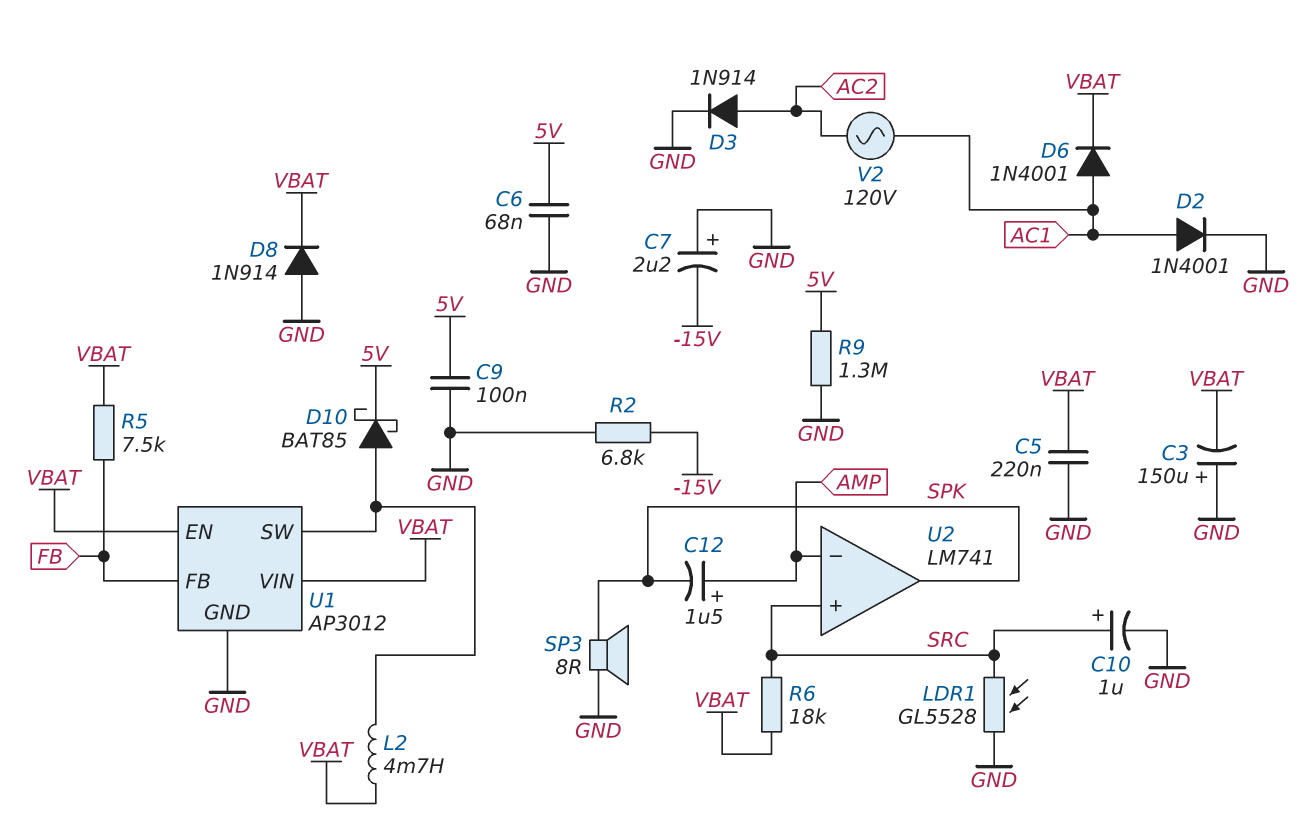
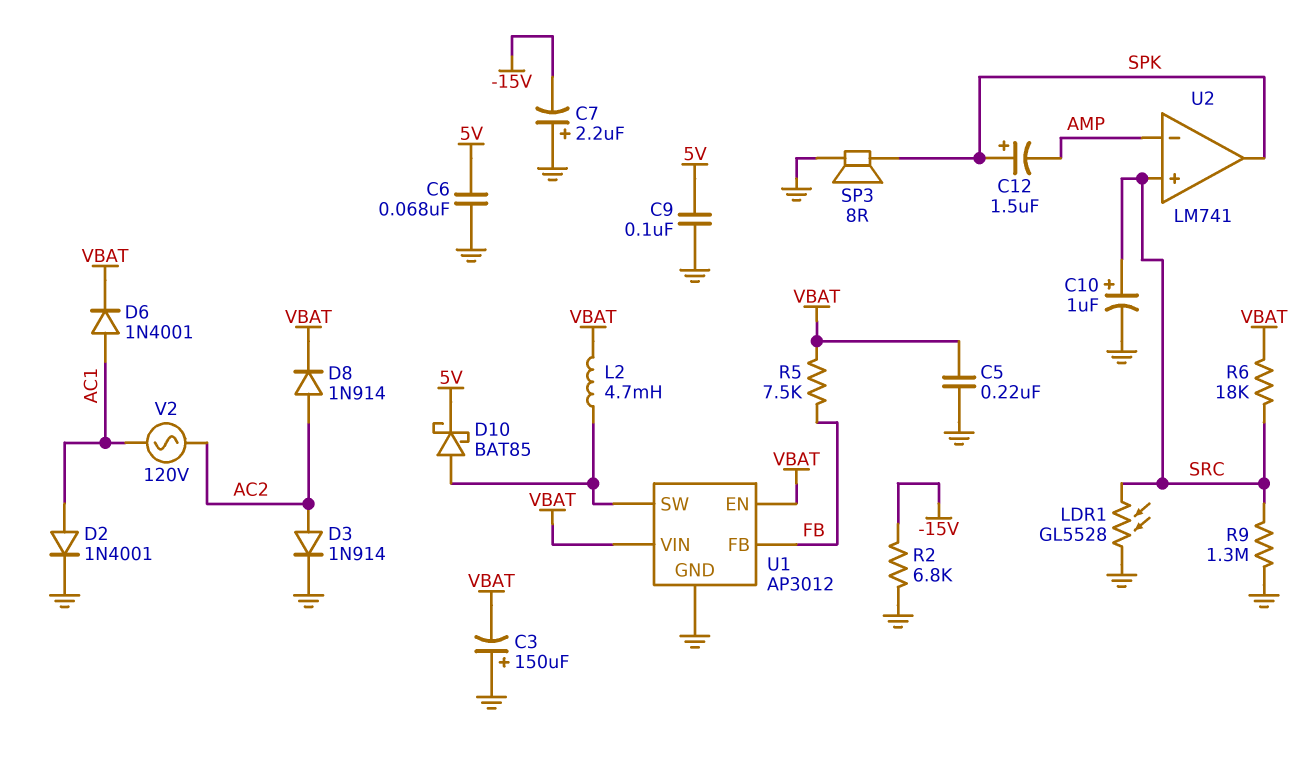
C12: 1.5uF (plus AMP, minus SPK) -> 1.5uF (plus SPK, minus AMP)
D8: diode 1N914 (A GND, K VBAT) -> diode 1N914 (A AC2, K VBAT)
R9: 1.3M (5V, GND) -> 1.3M (GND, SRC)

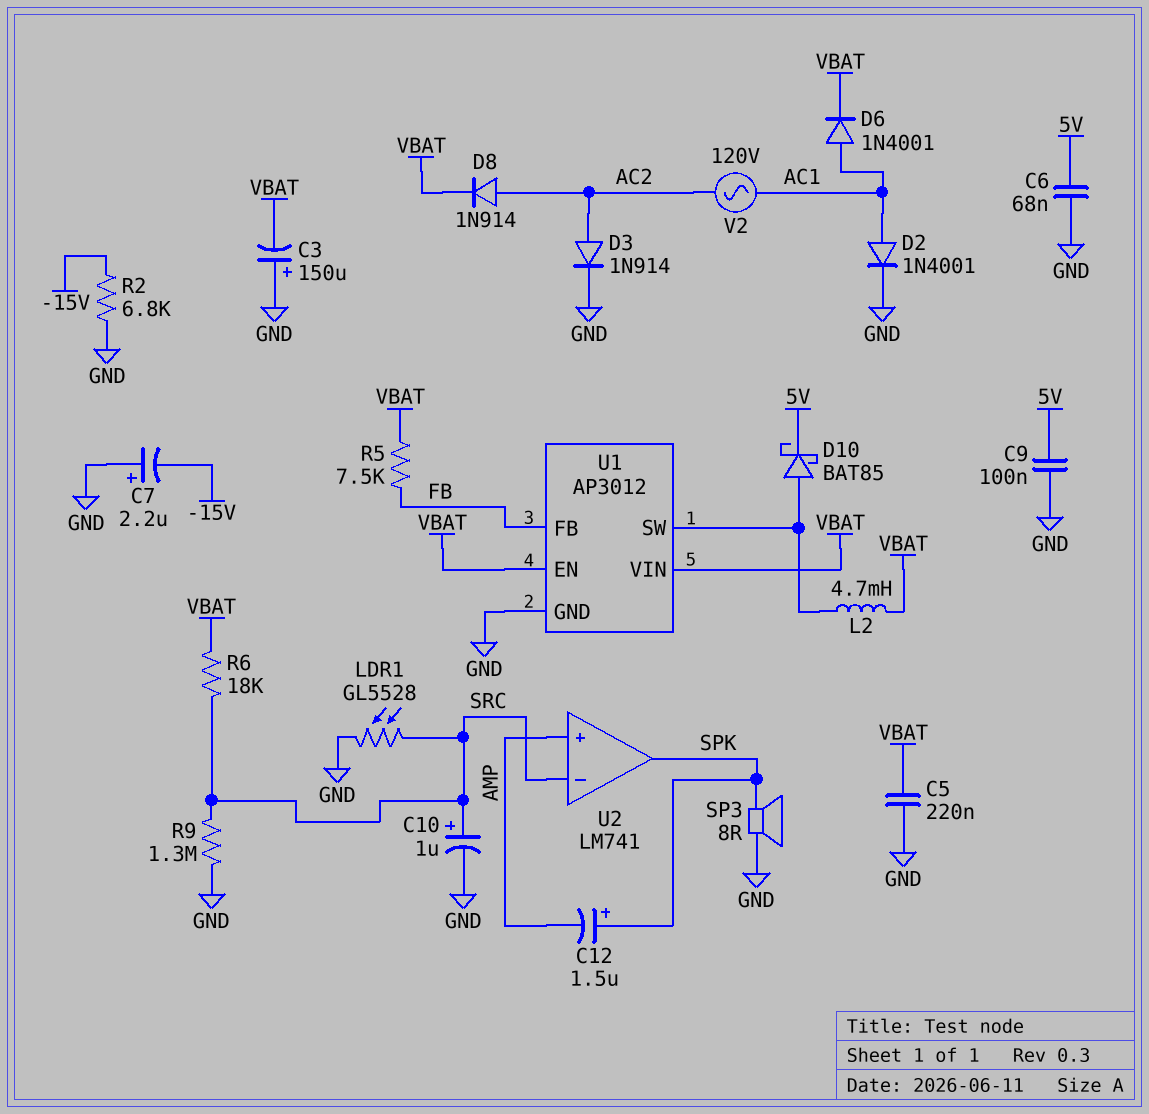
U2 pin in+: SRC -> AMP
U2 pin in-: AMP -> SRC

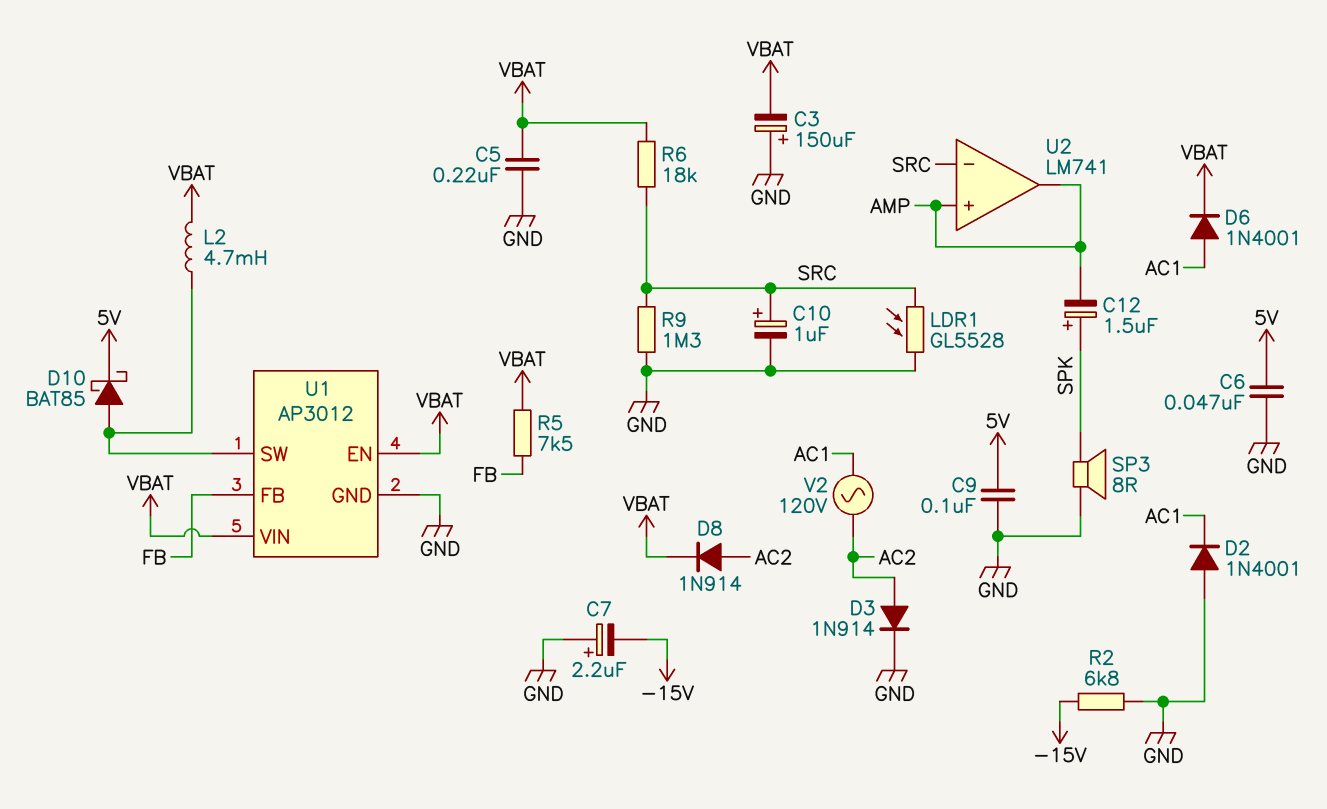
C6: 68nF (5V, GND) -> 47nF (5V, GND)
D2: diode 1N4001 (A AC1, K GND) -> diode 1N4001 (A GND, K AC1)
U2 pin out: SPK -> AMP

